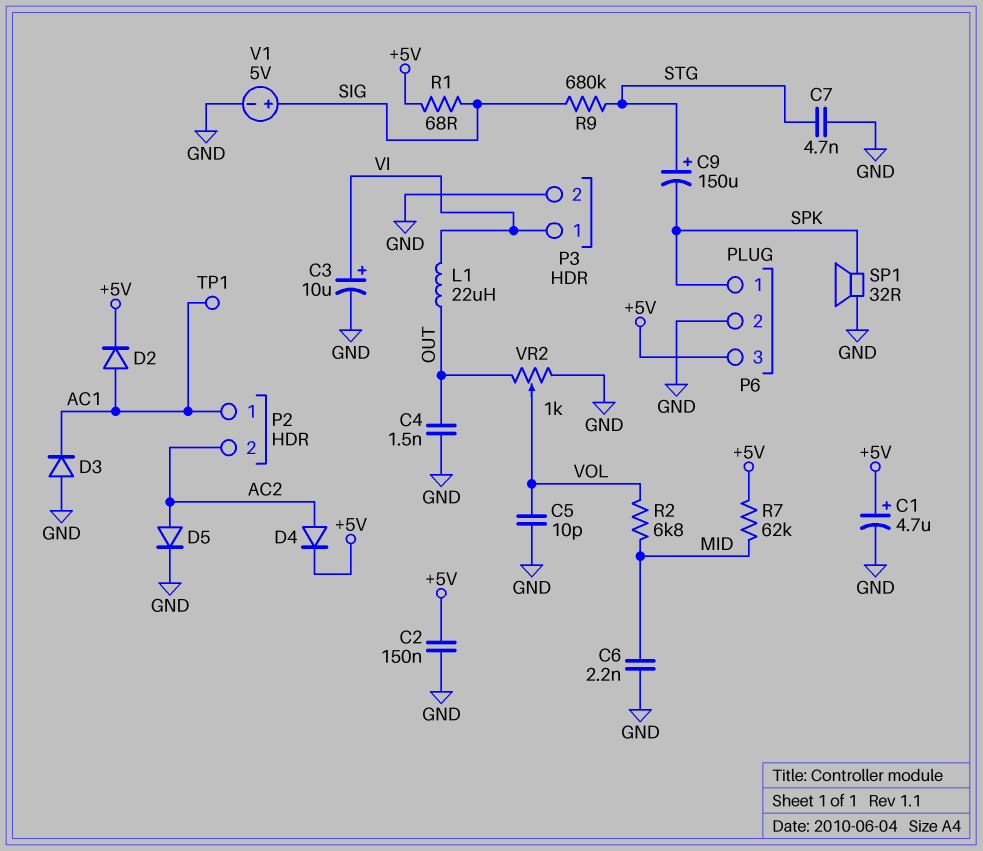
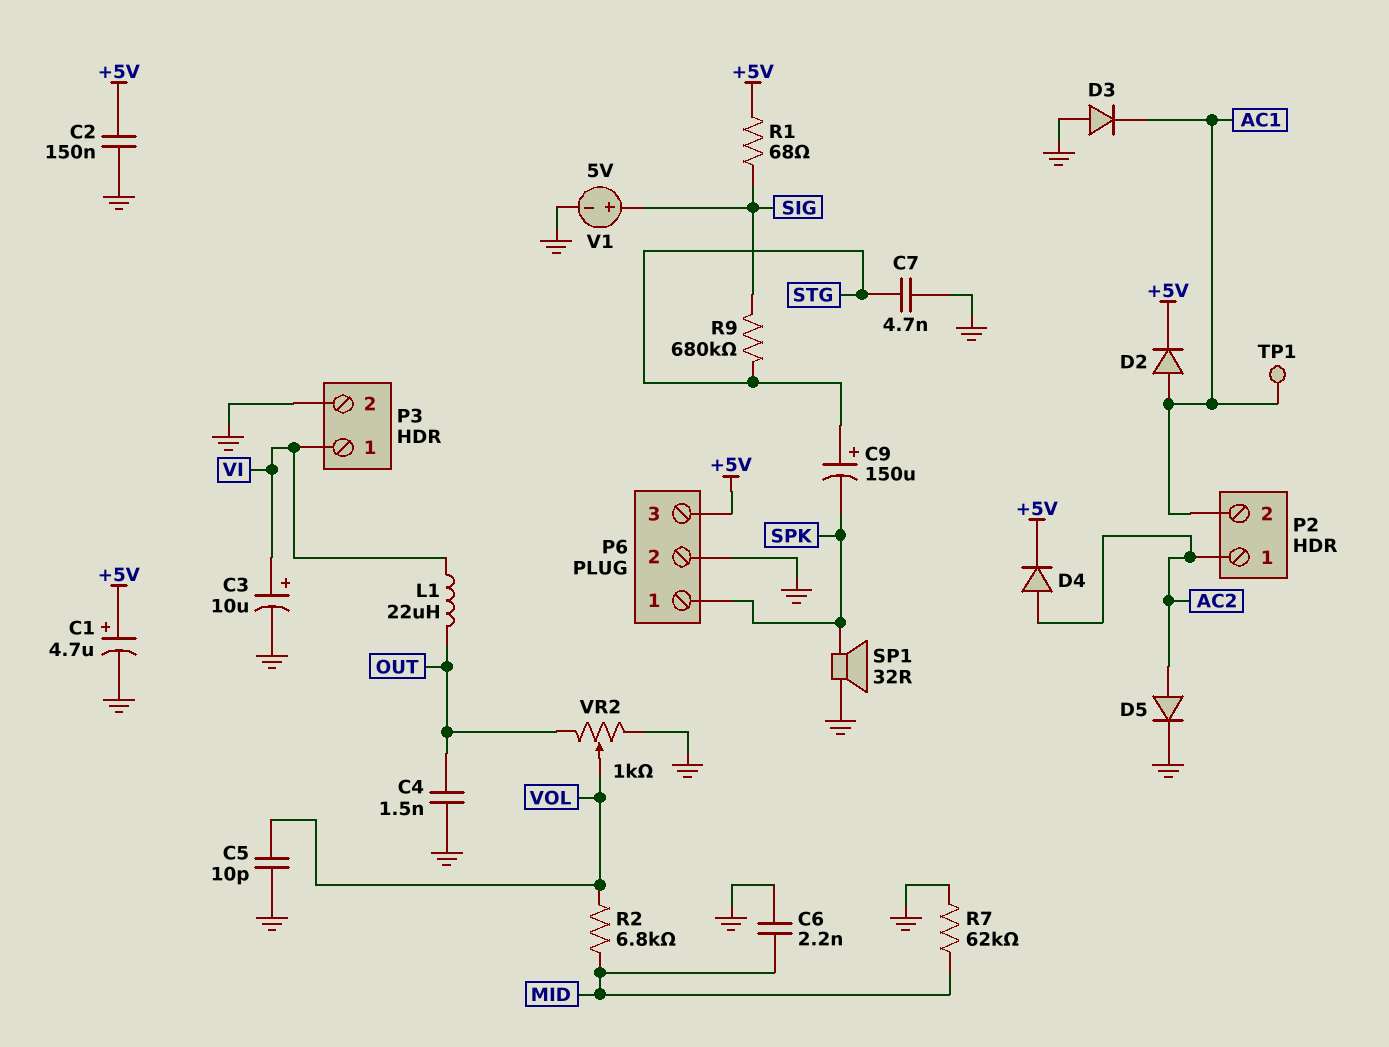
P2 pin 1: AC1 -> AC2
P2 pin 2: AC2 -> AC1
R7: 62k (+5V, MID) -> 62k (GND, MID)

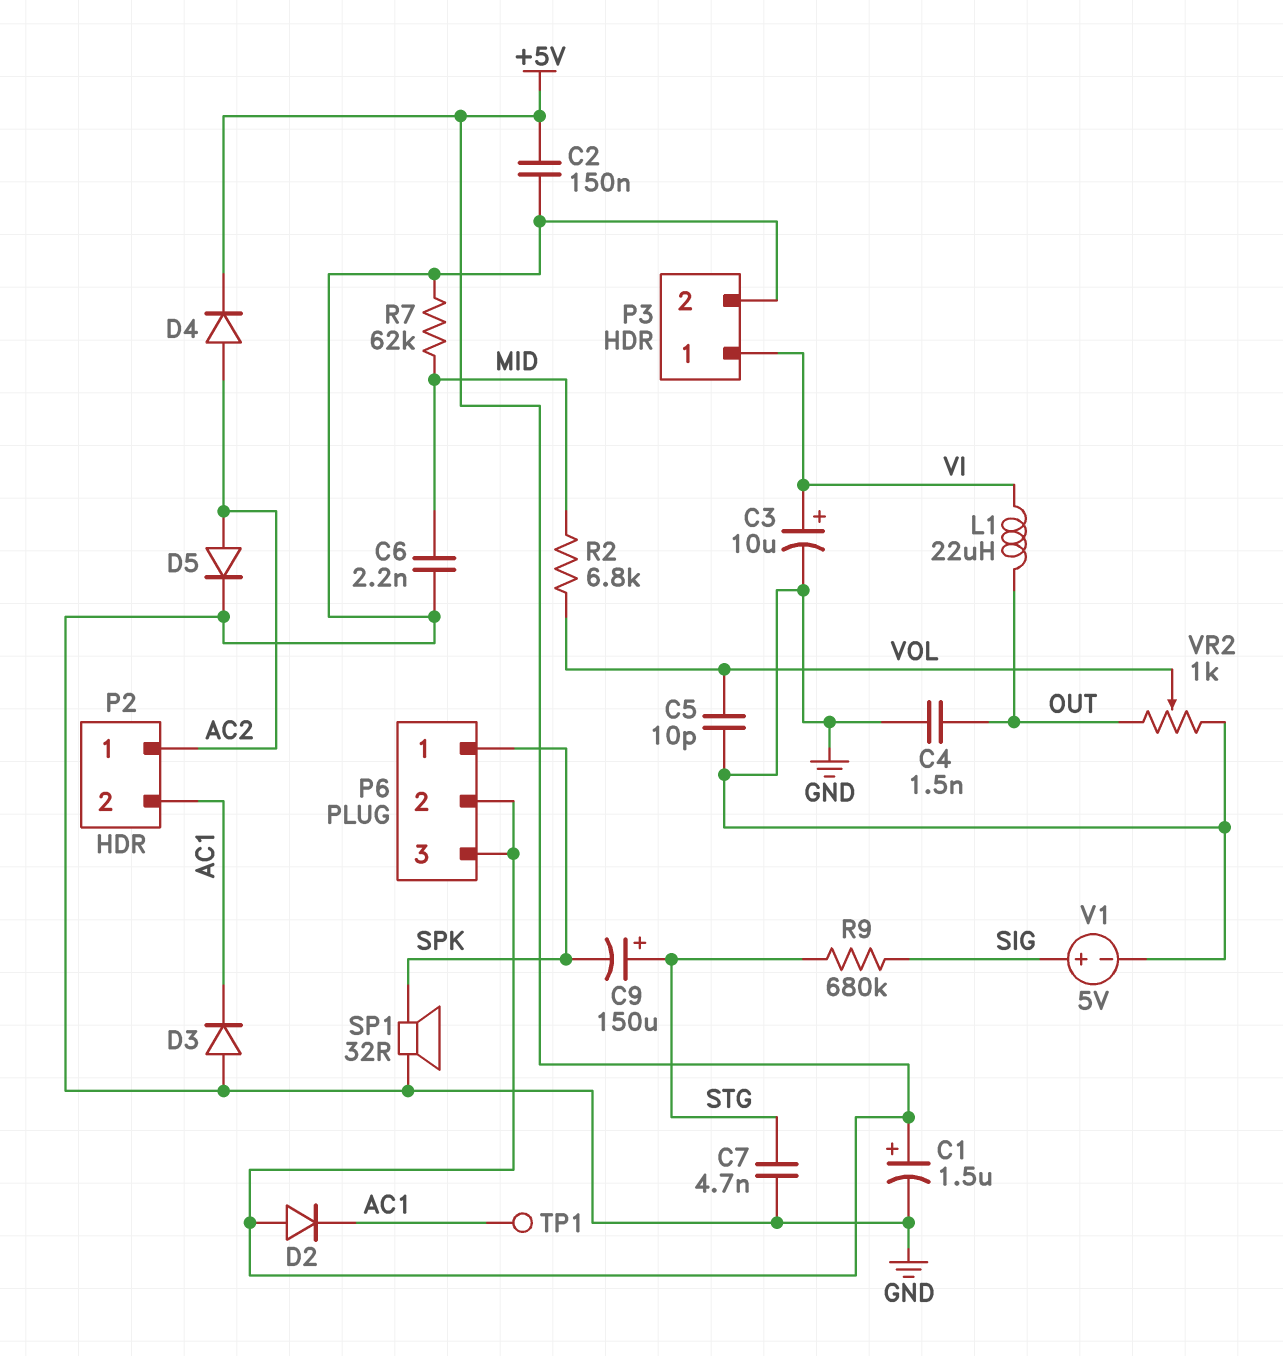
C1: 4.7uF (plus +5V, minus GND) -> 1.5uF (plus +5V, minus GND)
D2: diode (A AC1, K +5V) -> diode (A +5V, K AC1)
P6 pin 2: GND -> +5V
R1: 68 (+5V, SIG) -> none

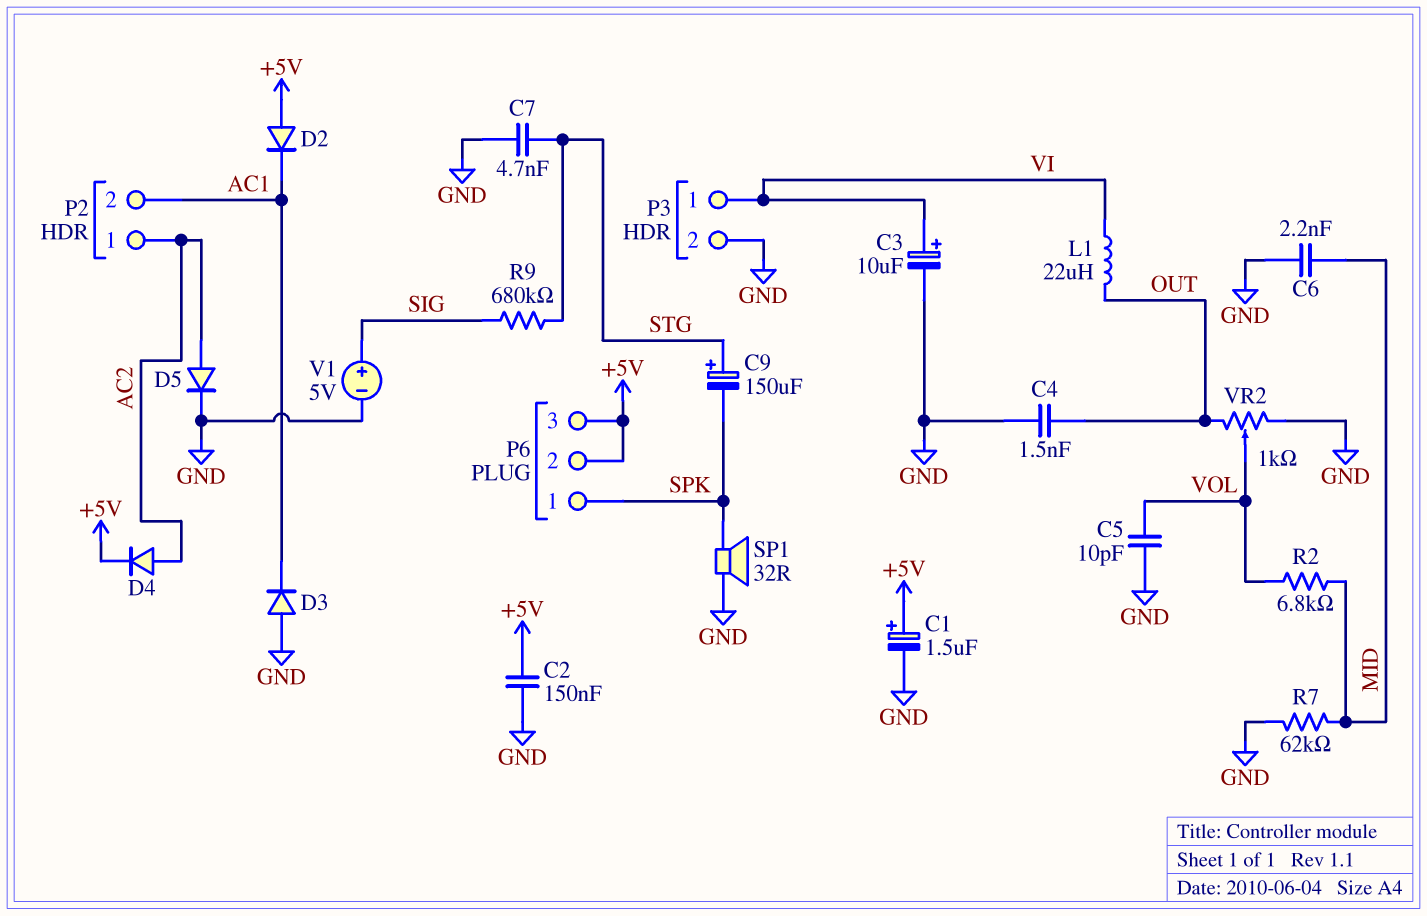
TP1: test point (AC1) -> none

